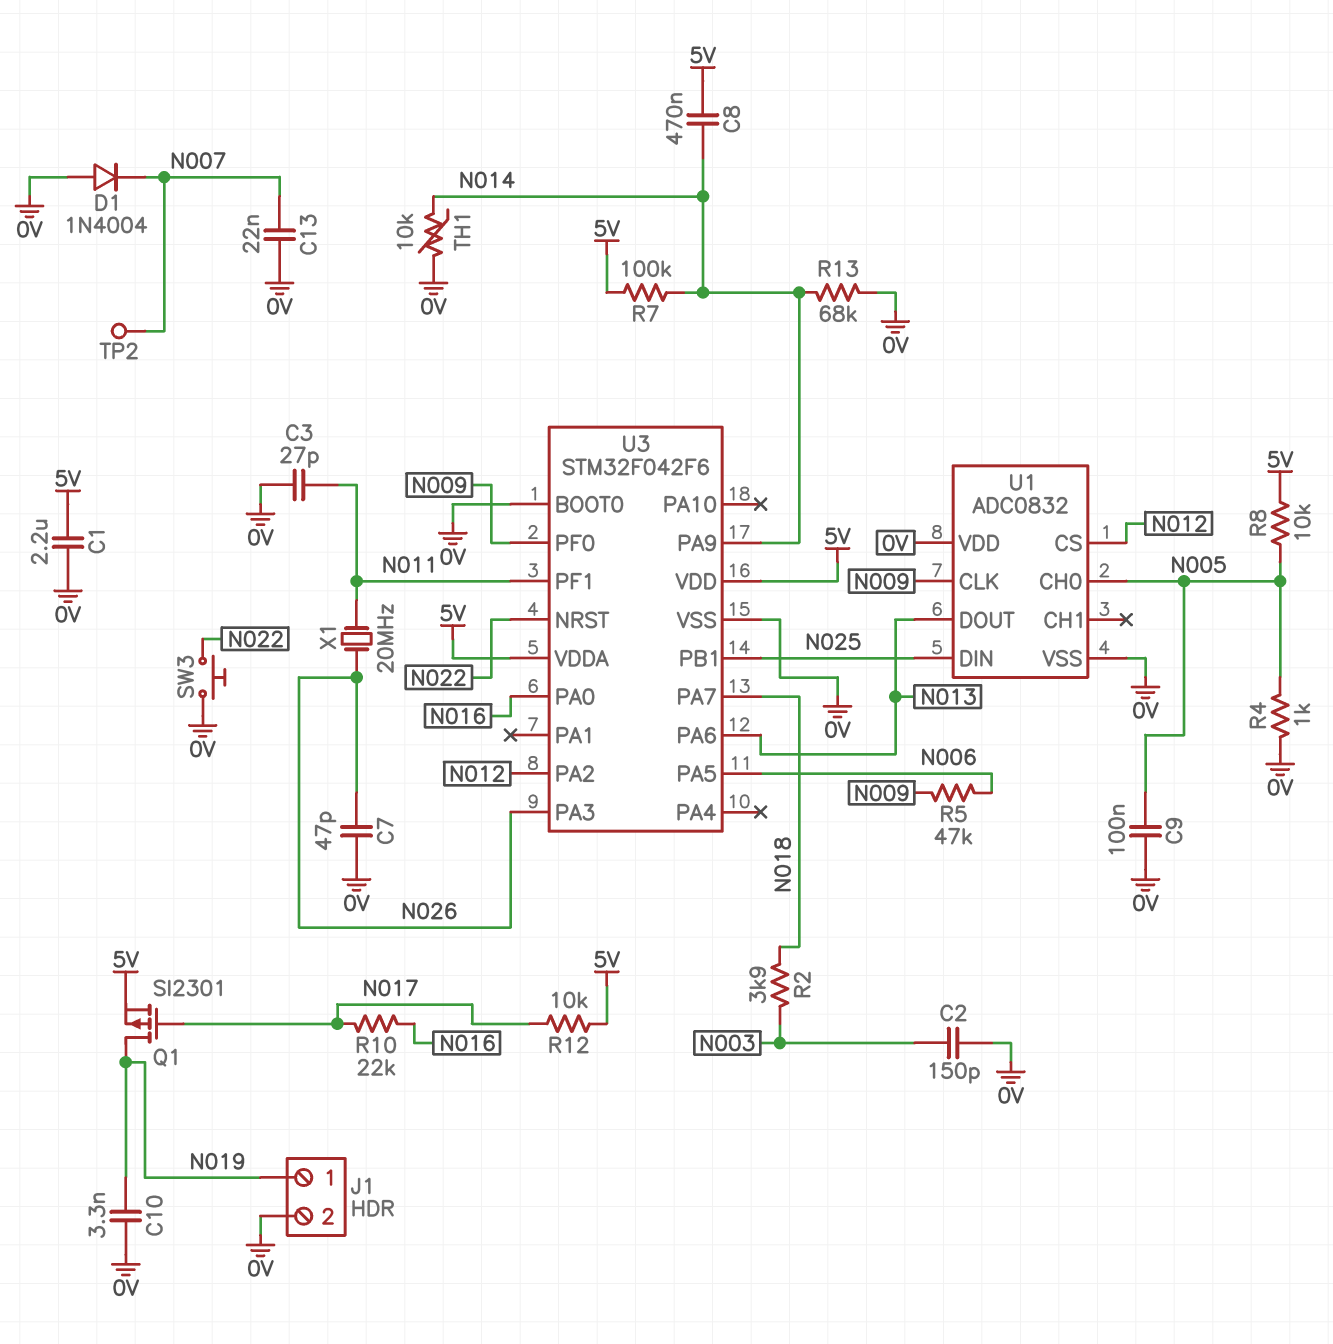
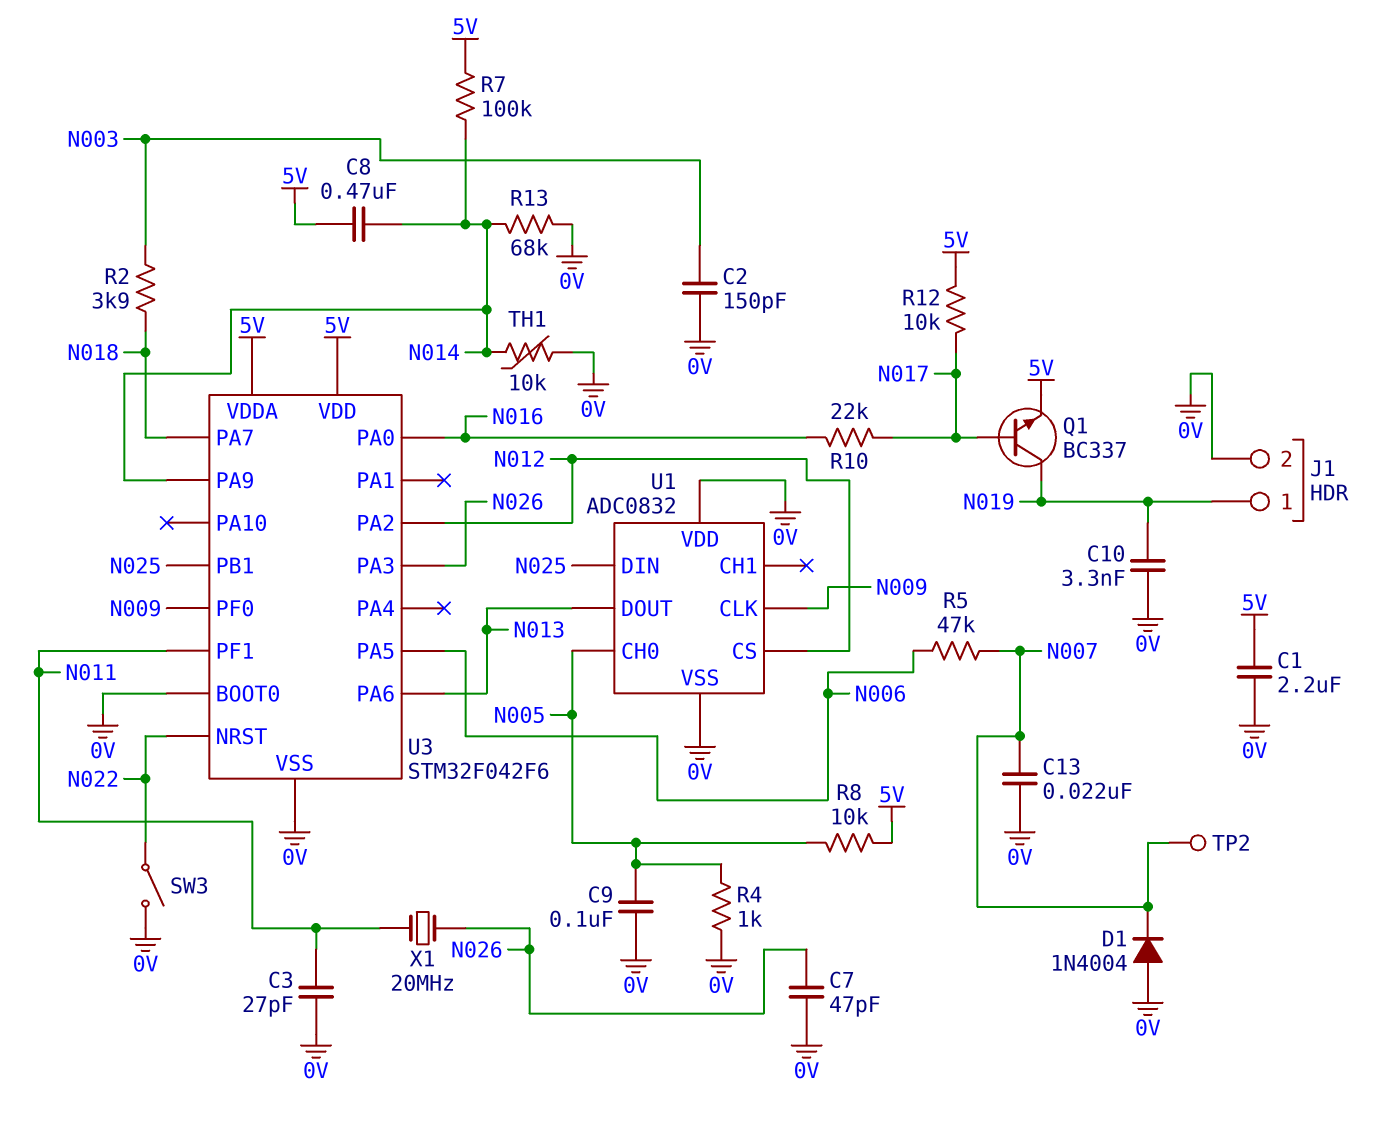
Q1: PMOS SI2301 (G N017, D N019, S 5V) -> NPN BC337 (B N017, C N019, E 5V)
R5: 47k (N006, N009) -> 47k (N006, N007)
SW3: button (0V, N022) -> switch (0V, N022)

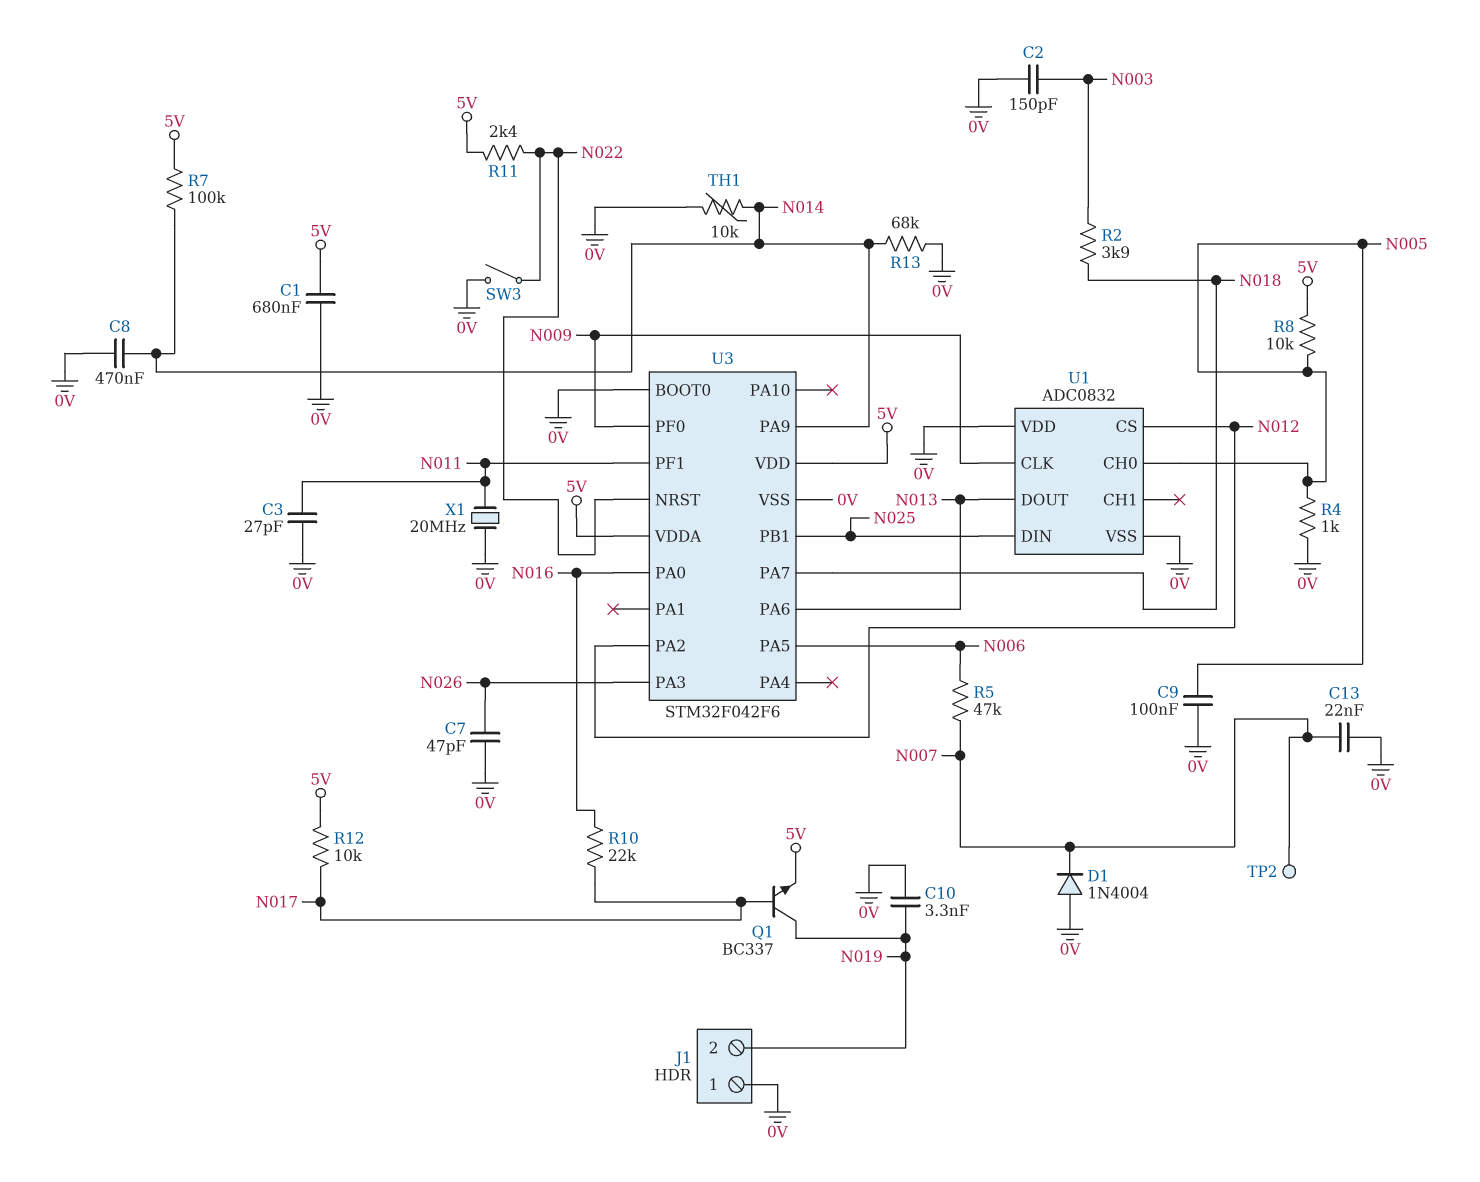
C1: 2.2uF (0V, 5V) -> 680nF (0V, 5V)
C8: 470nF (5V, N014) -> 470nF (0V, N014)
J1 pin 1: N019 -> 0V
J1 pin 2: 0V -> N019
R11: none -> 2.4k (5V, N022)
X1: 20MHz (N011, N026) -> 20MHz (0V, N011)

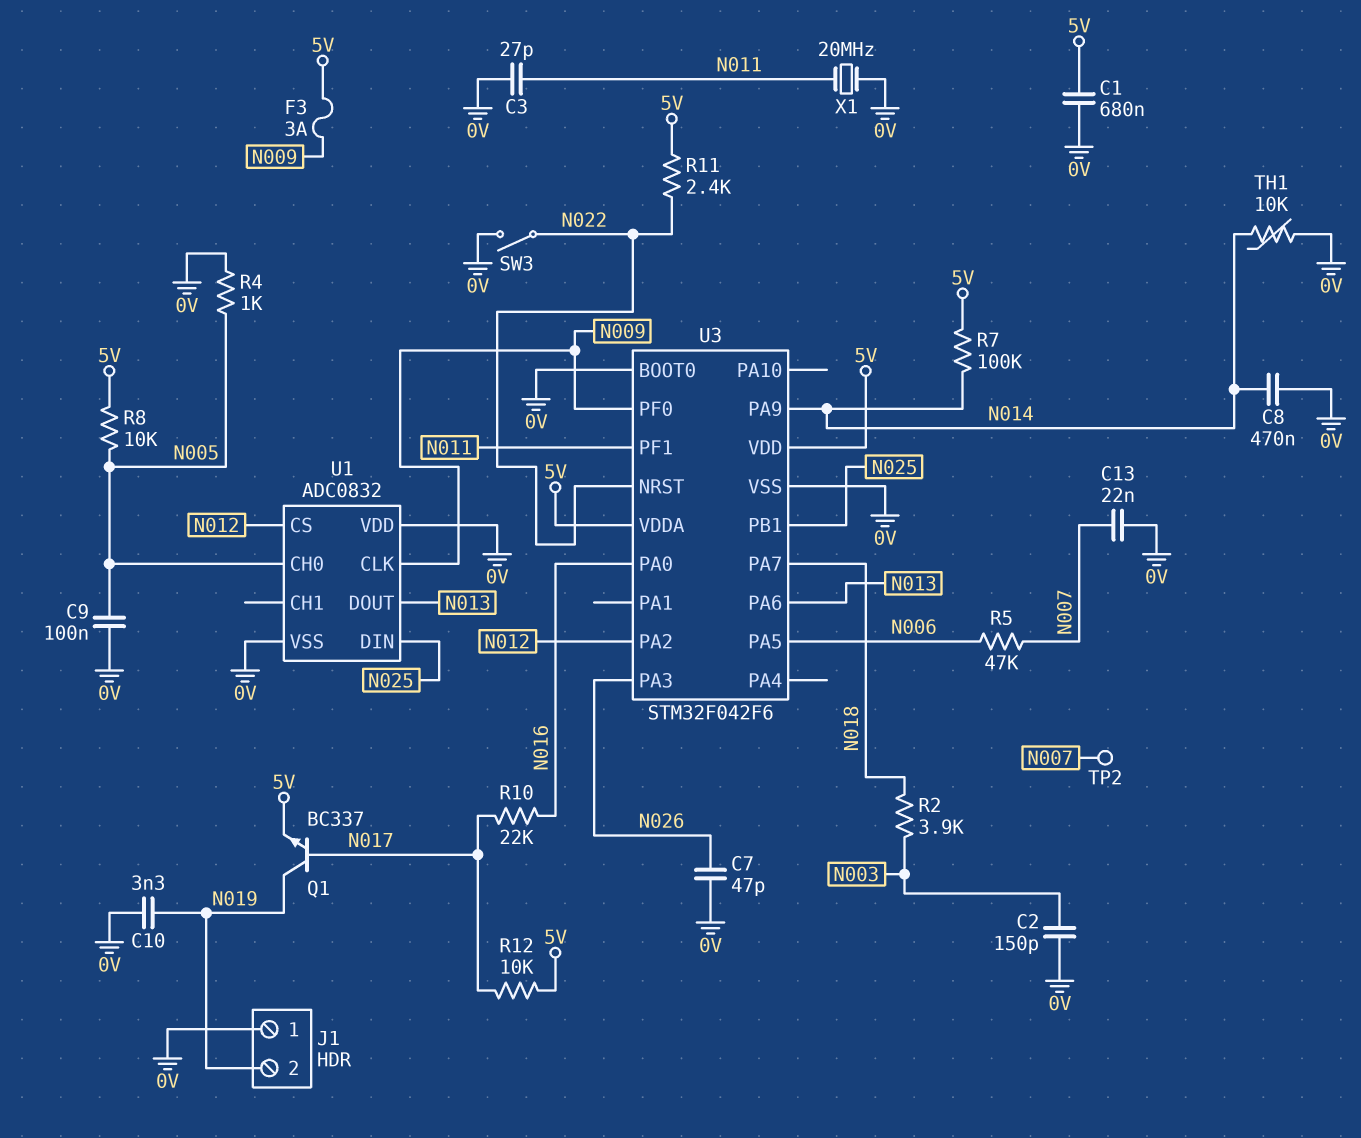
D1: diode 1N4004 (A 0V, K N007) -> none
F3: none -> 3A (5V, N009)
R13: 68k (0V, N014) -> none

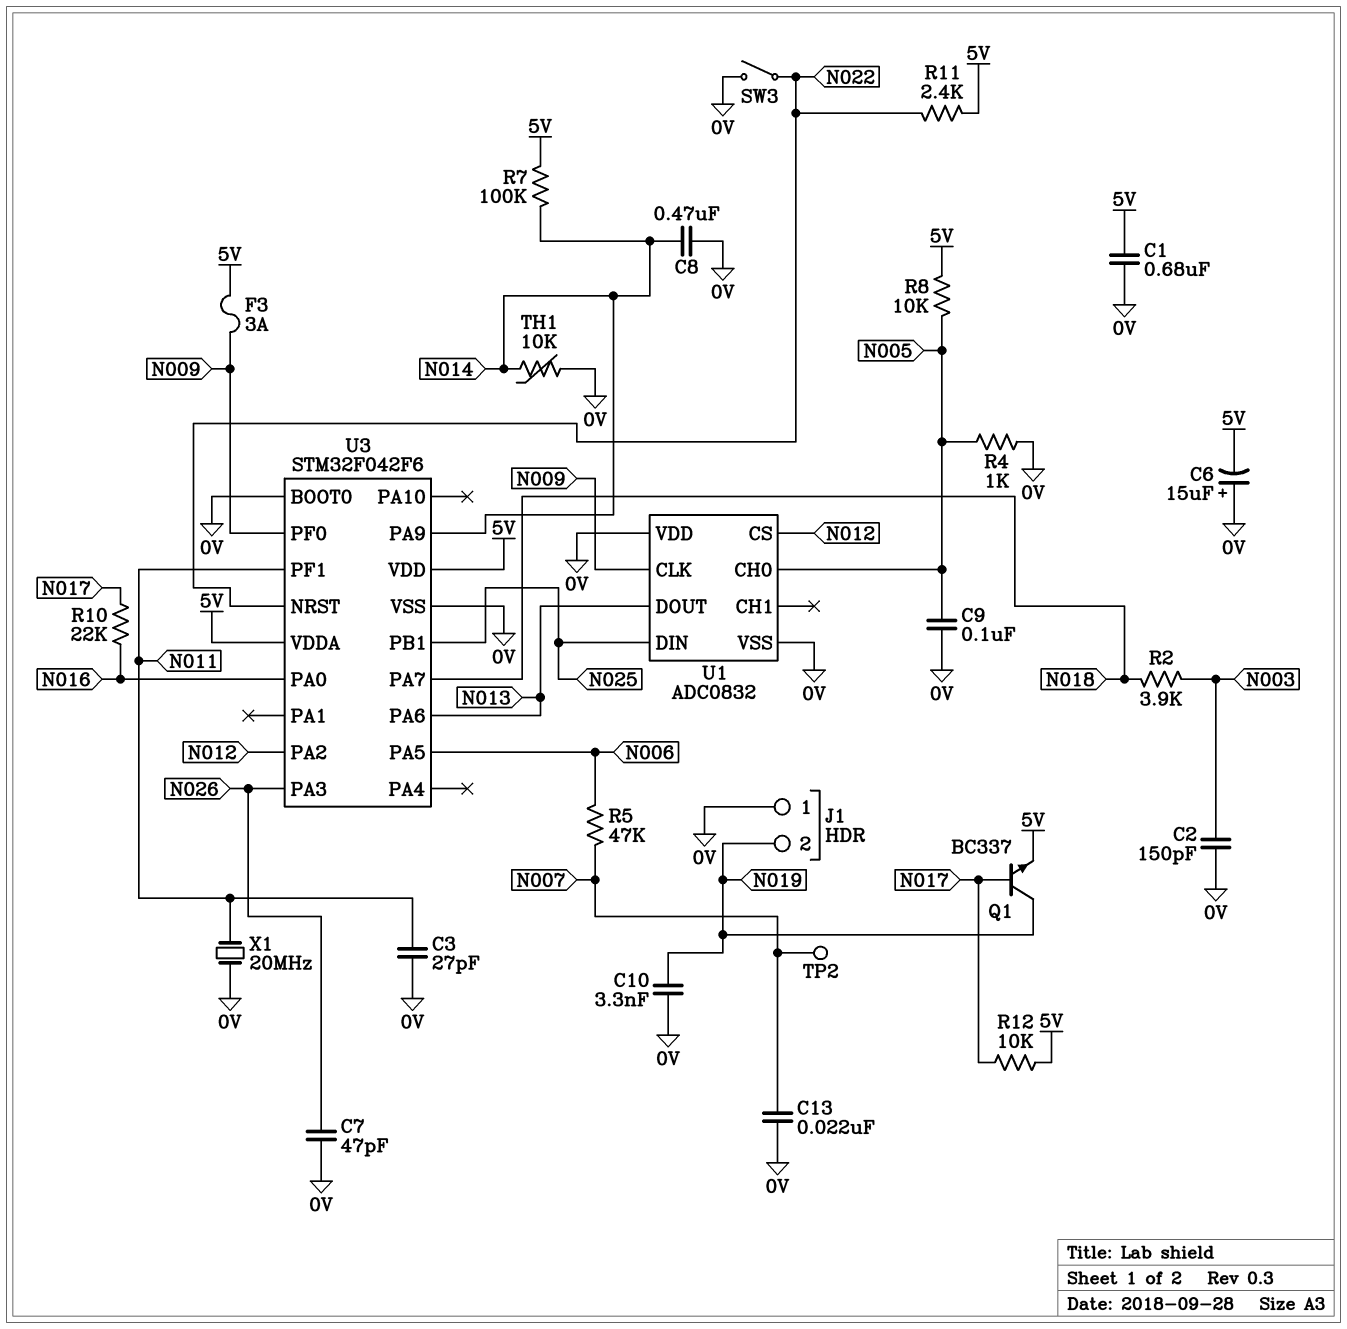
C6: none -> 15uF (plus 0V, minus 5V)

